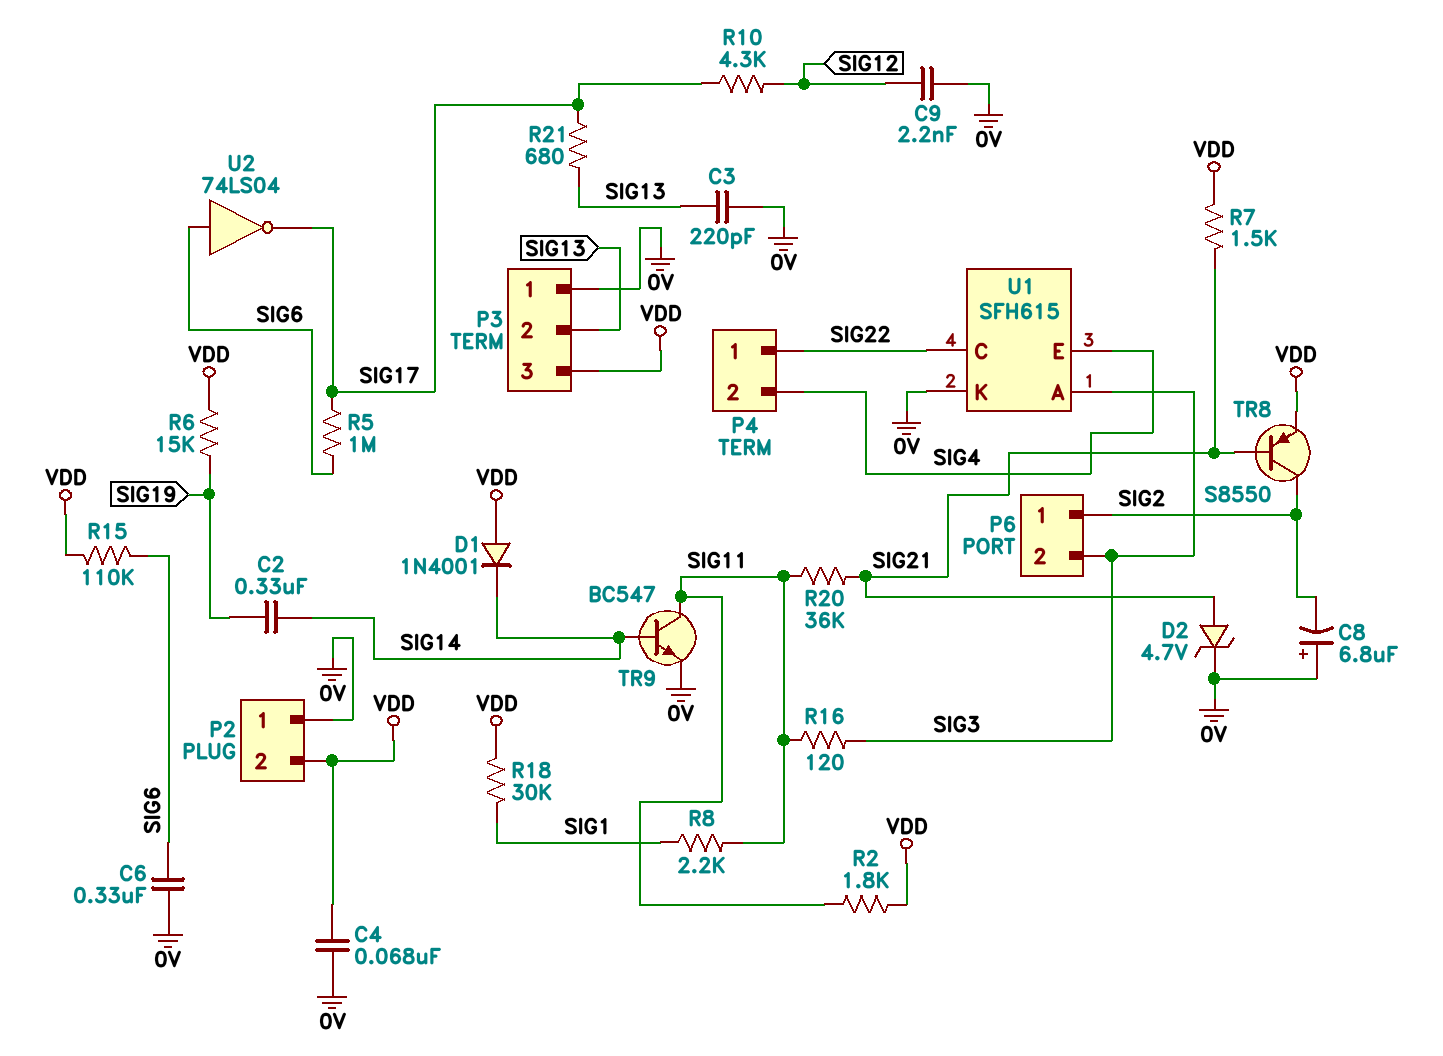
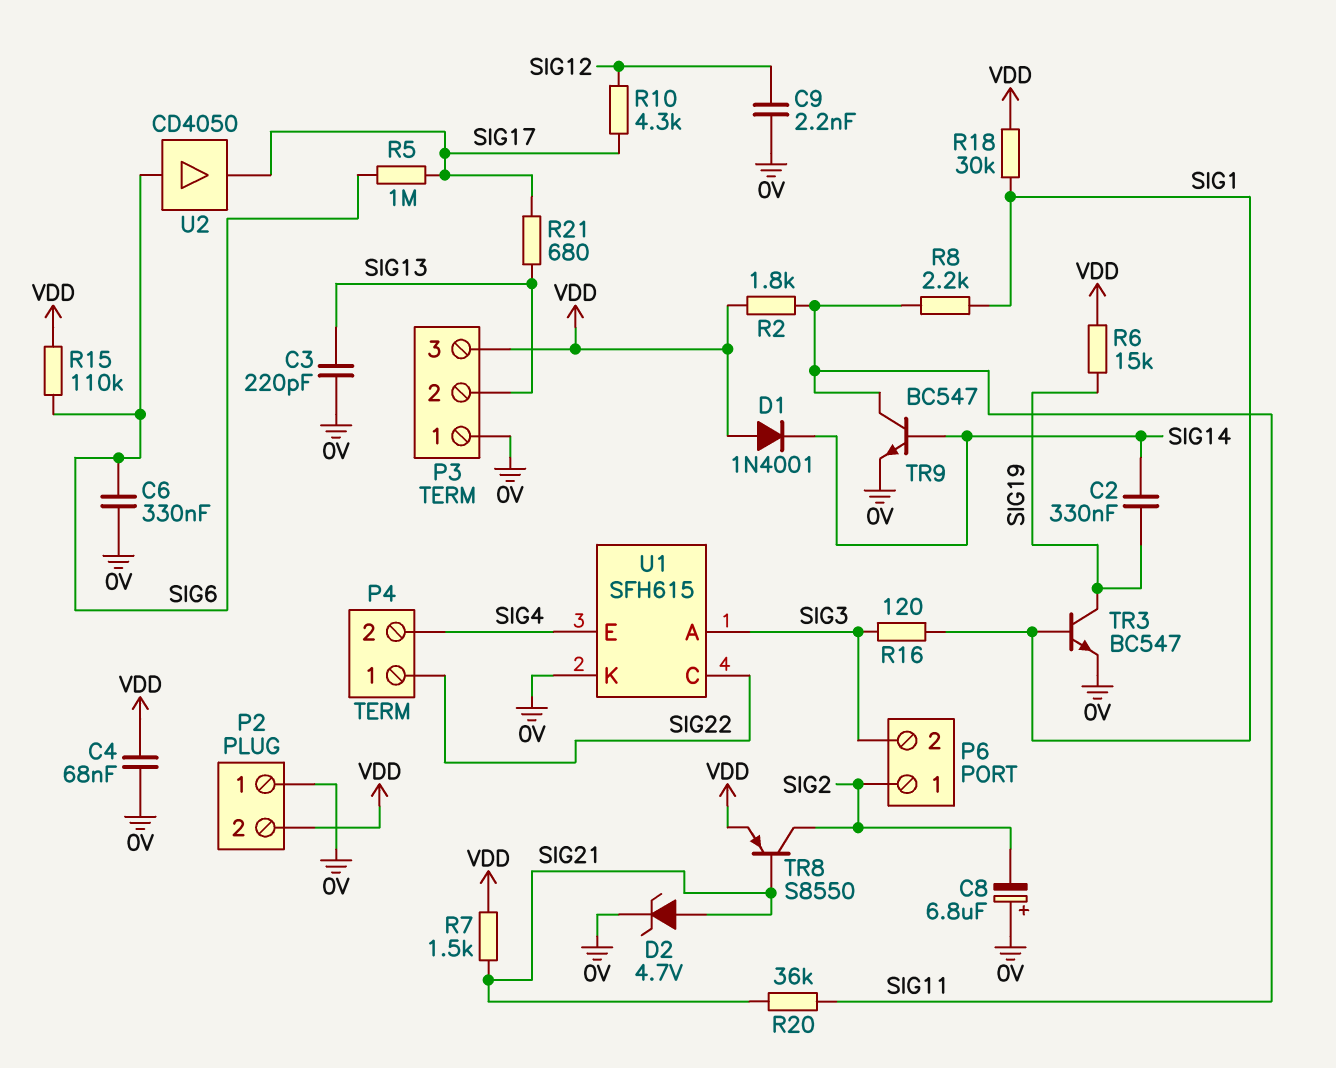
R16: 120 (SIG3, SIG11) -> 120 (SIG1, SIG3)
TR3: none -> NPN BC547 (B SIG1, C SIG19, E 0V)
U2: NOT 74LS04 (in SIG6, out SIG17) -> buffer CD4050 (in SIG6, out SIG17)

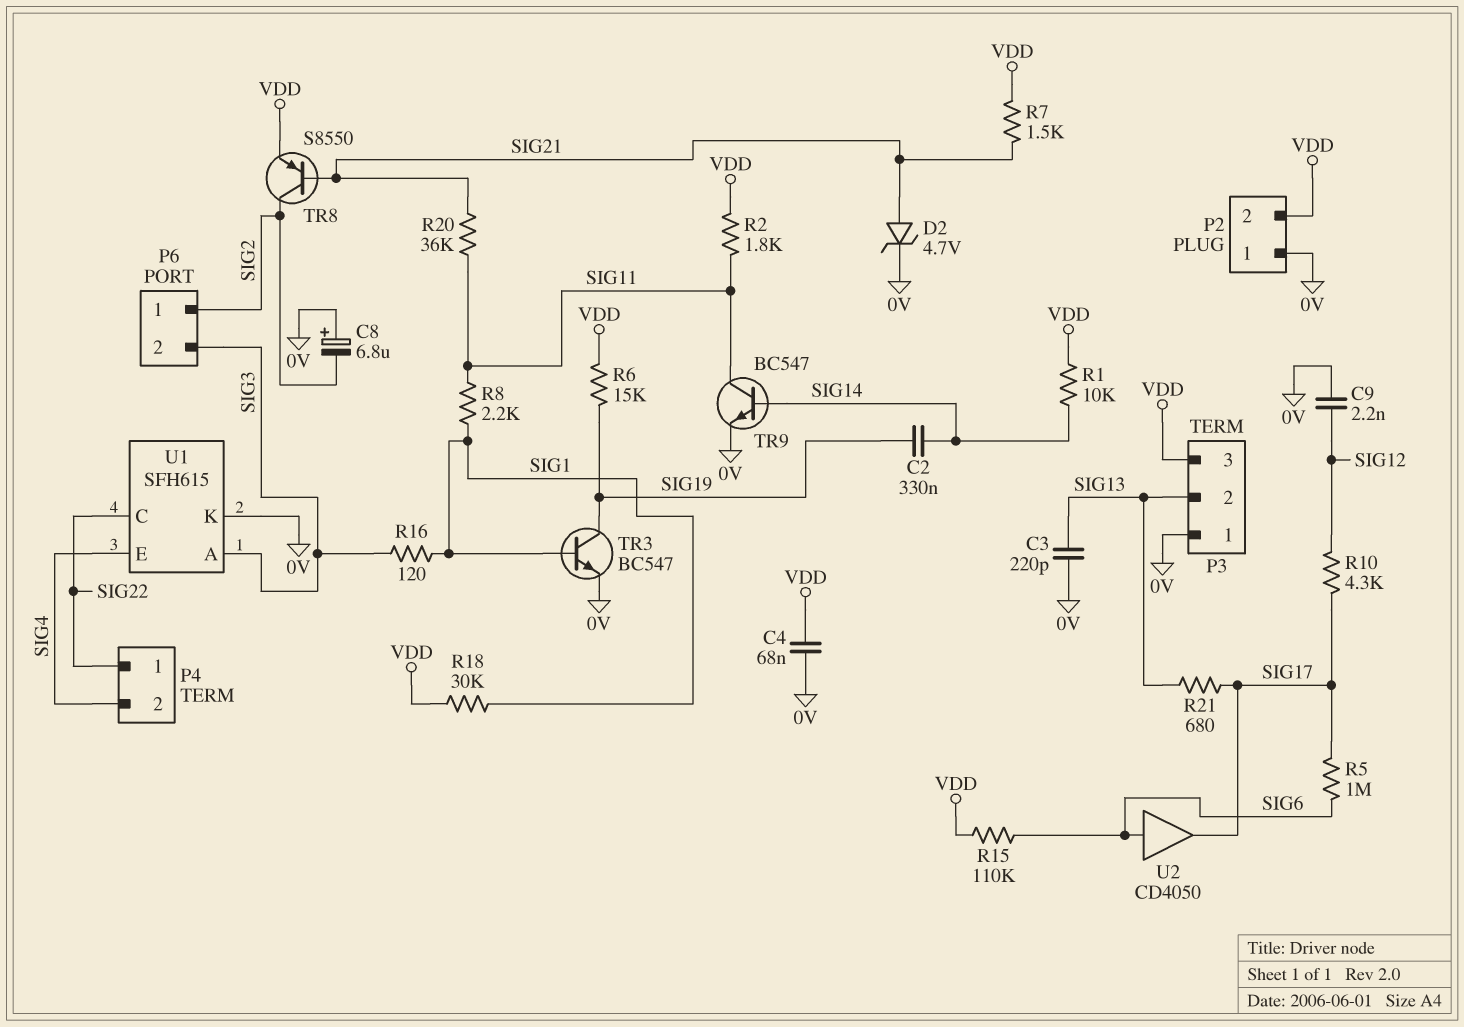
C6: 330nF (0V, SIG6) -> none
D1: diode 1N4001 (A VDD, K SIG14) -> none
R1: none -> 10k (SIG14, VDD)

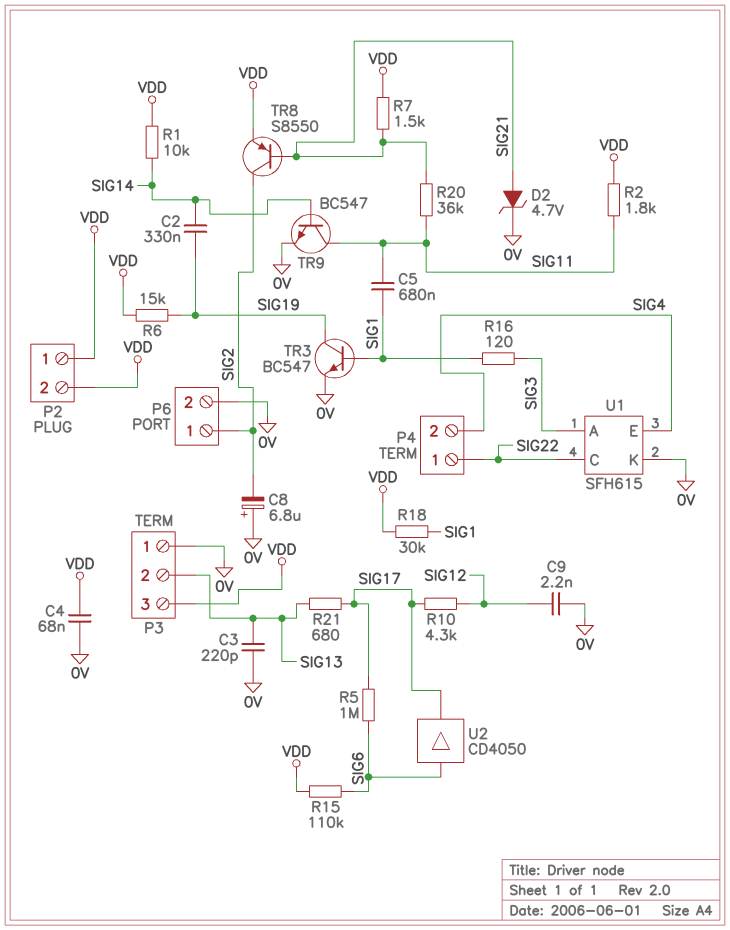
C5: none -> 680nF (SIG1, SIG11)
P2 pin 1: 0V -> VDD
P6 pin 2: SIG3 -> 0V
R8: 2.2k (SIG1, SIG11) -> none

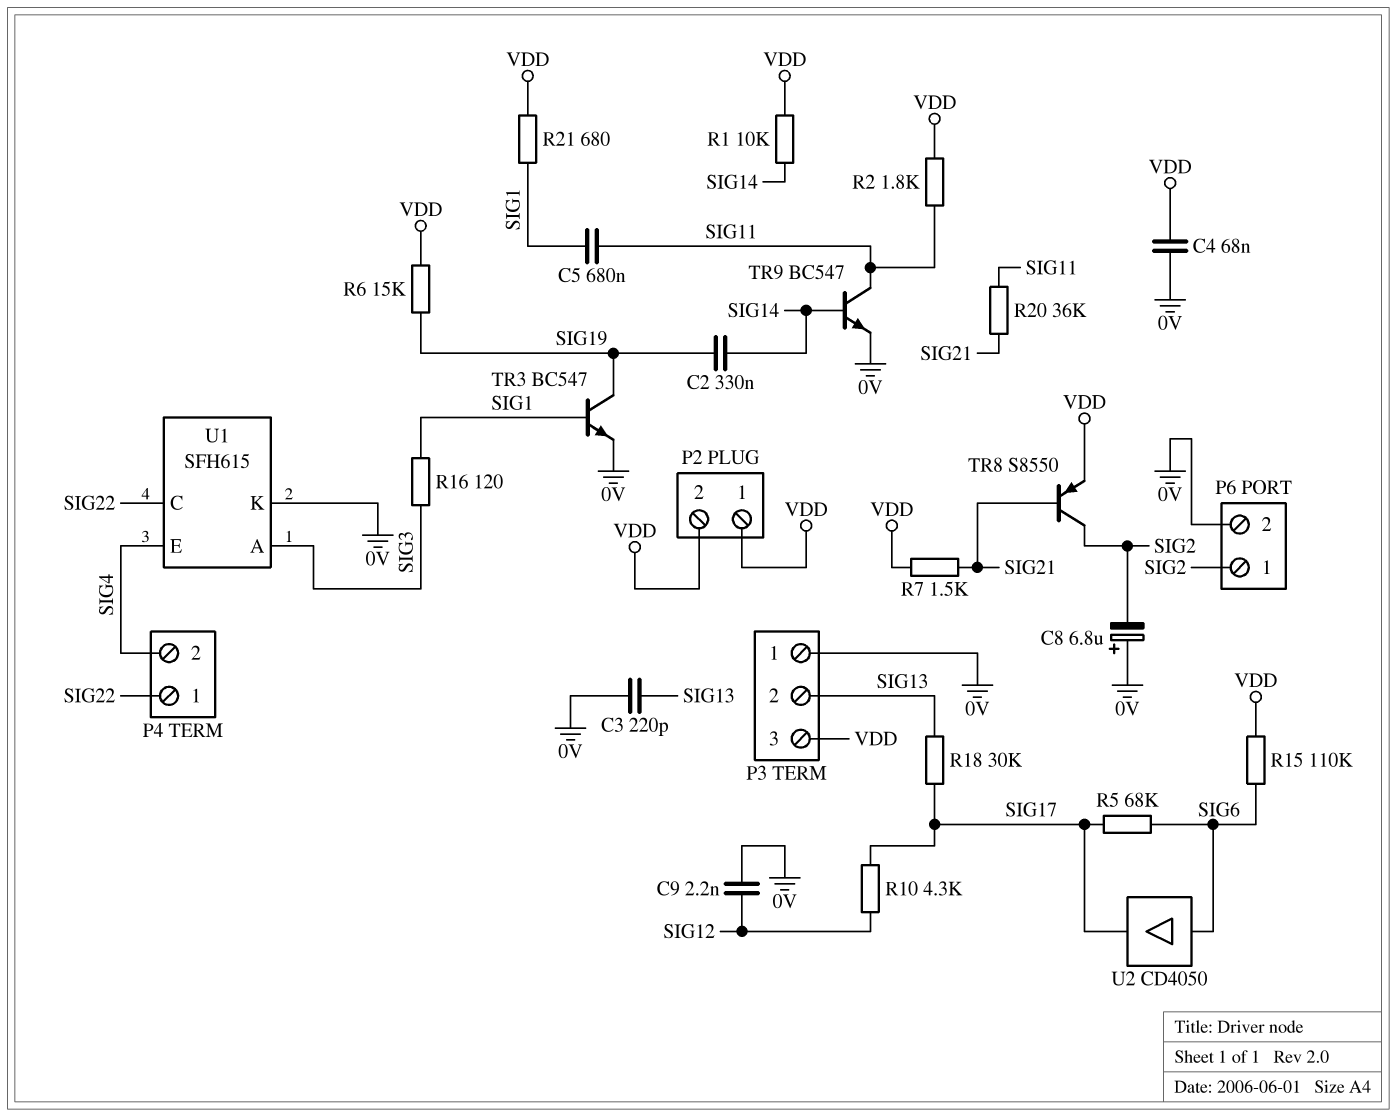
D2: zener 4.7V (A SIG21, K 0V) -> none
R5: 1M (SIG6, SIG17) -> 68k (SIG6, SIG17)
R18: 30k (SIG1, VDD) -> 30k (SIG13, SIG17)
R21: 680 (SIG13, SIG17) -> 680 (SIG1, VDD)

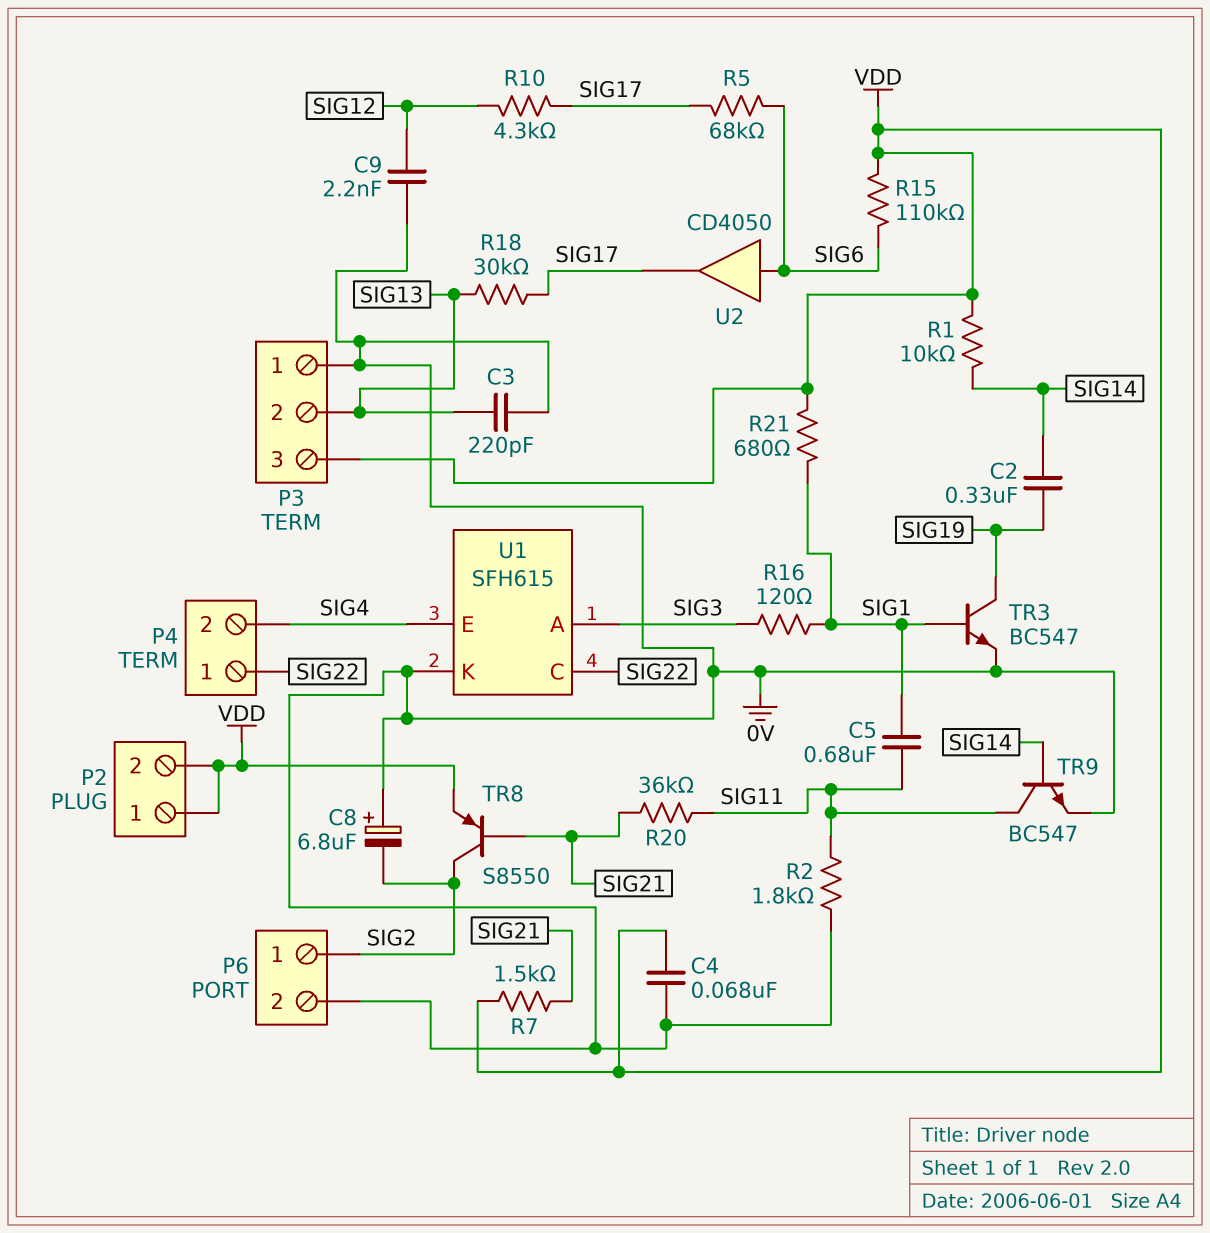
R2: 1.8k (SIG11, VDD) -> 1.8k (0V, SIG11)
R6: 15k (SIG19, VDD) -> none

